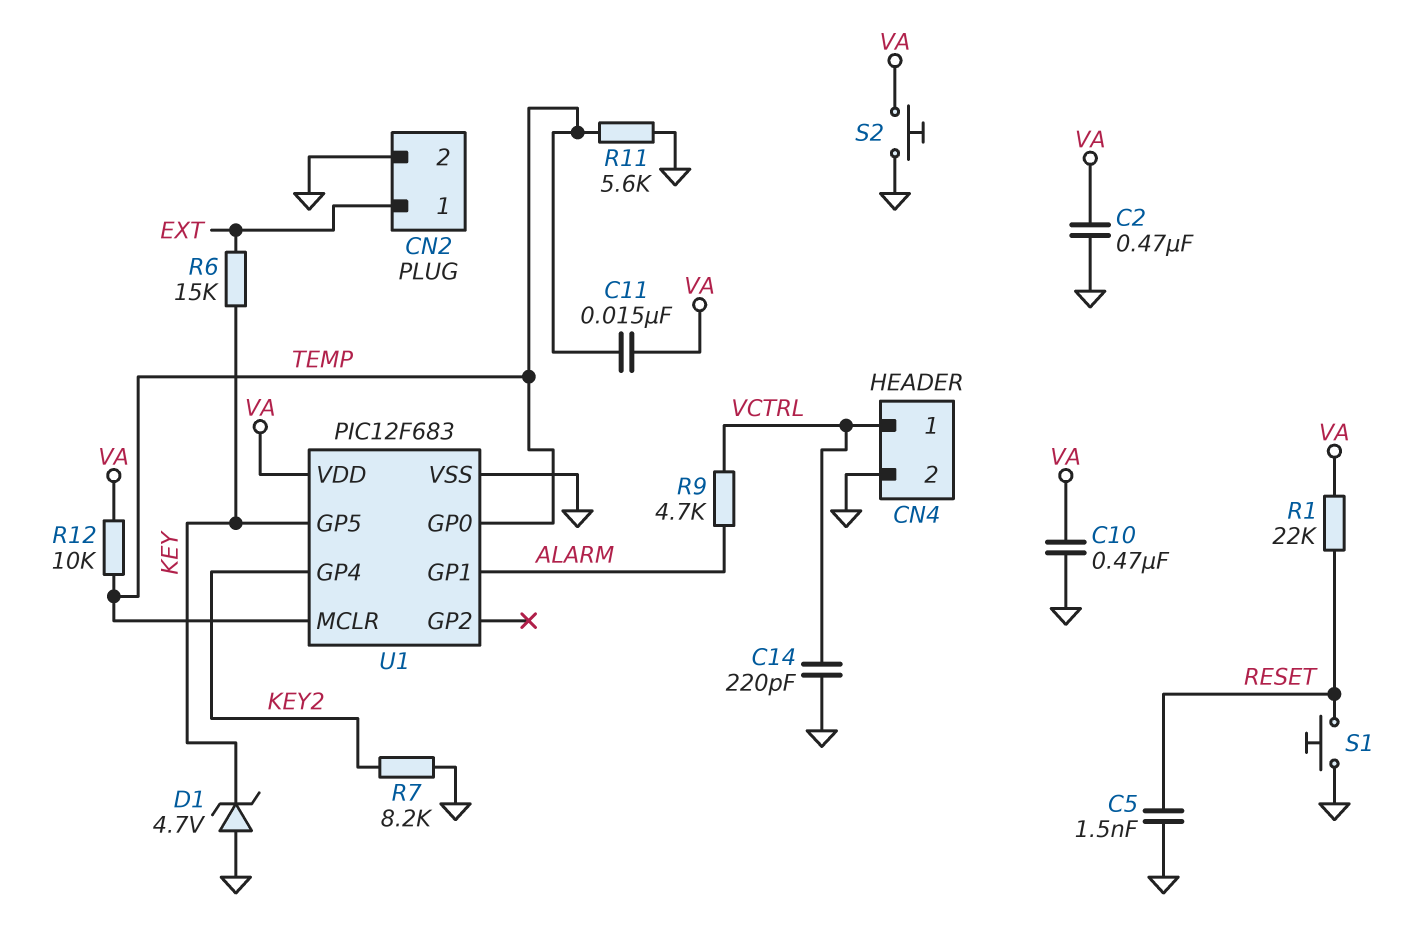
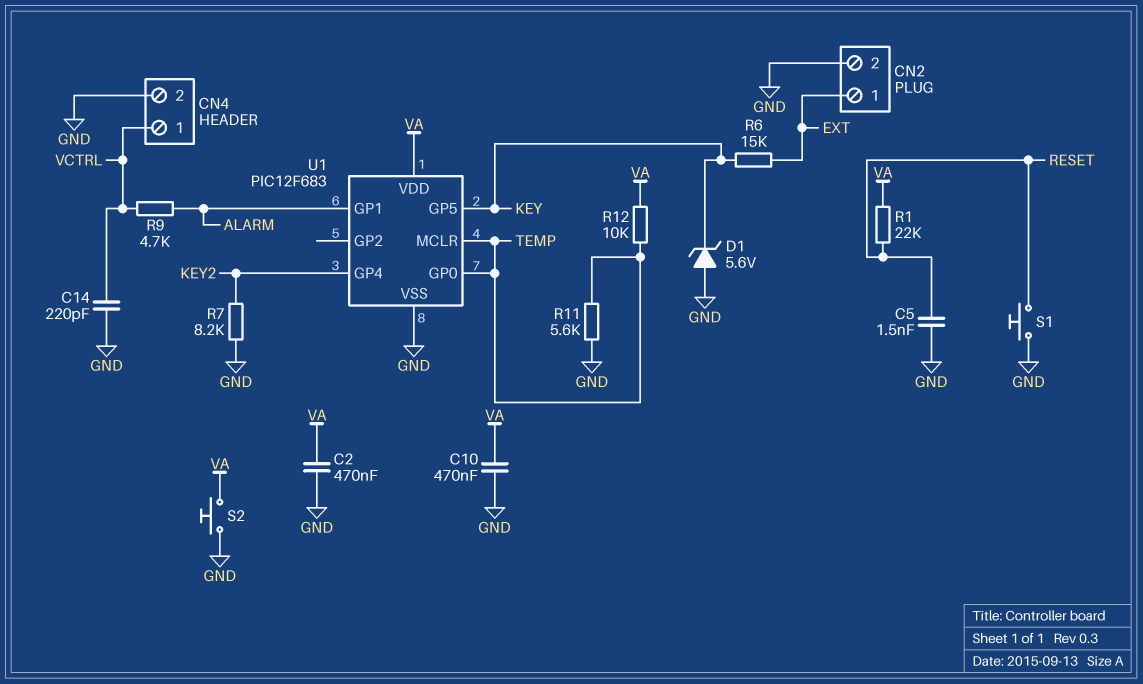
C11: 15nF (TEMP, VA) -> none
D1: zener 4.7V (A GND, K KEY) -> zener 5.6V (A GND, K KEY)

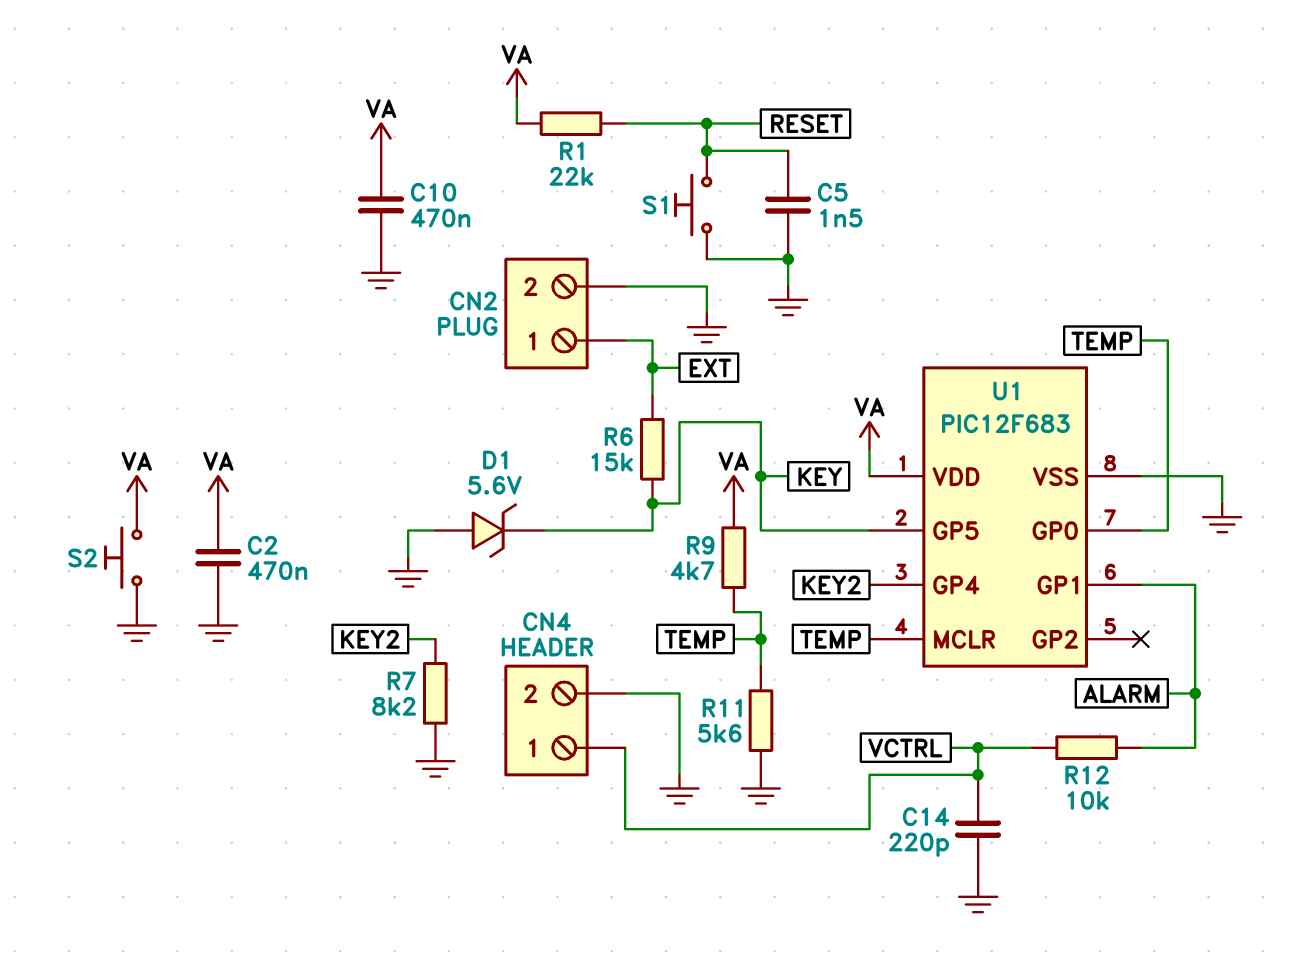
R9: 4.7k (ALARM, VCTRL) -> 4.7k (TEMP, VA)
R12: 10k (TEMP, VA) -> 10k (ALARM, VCTRL)

